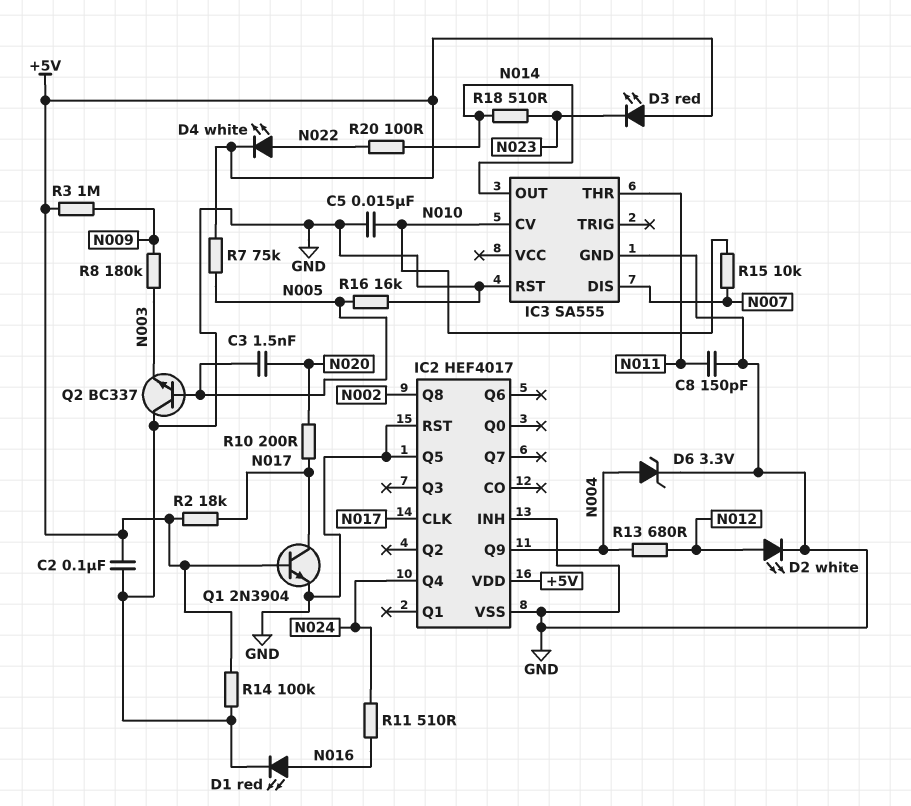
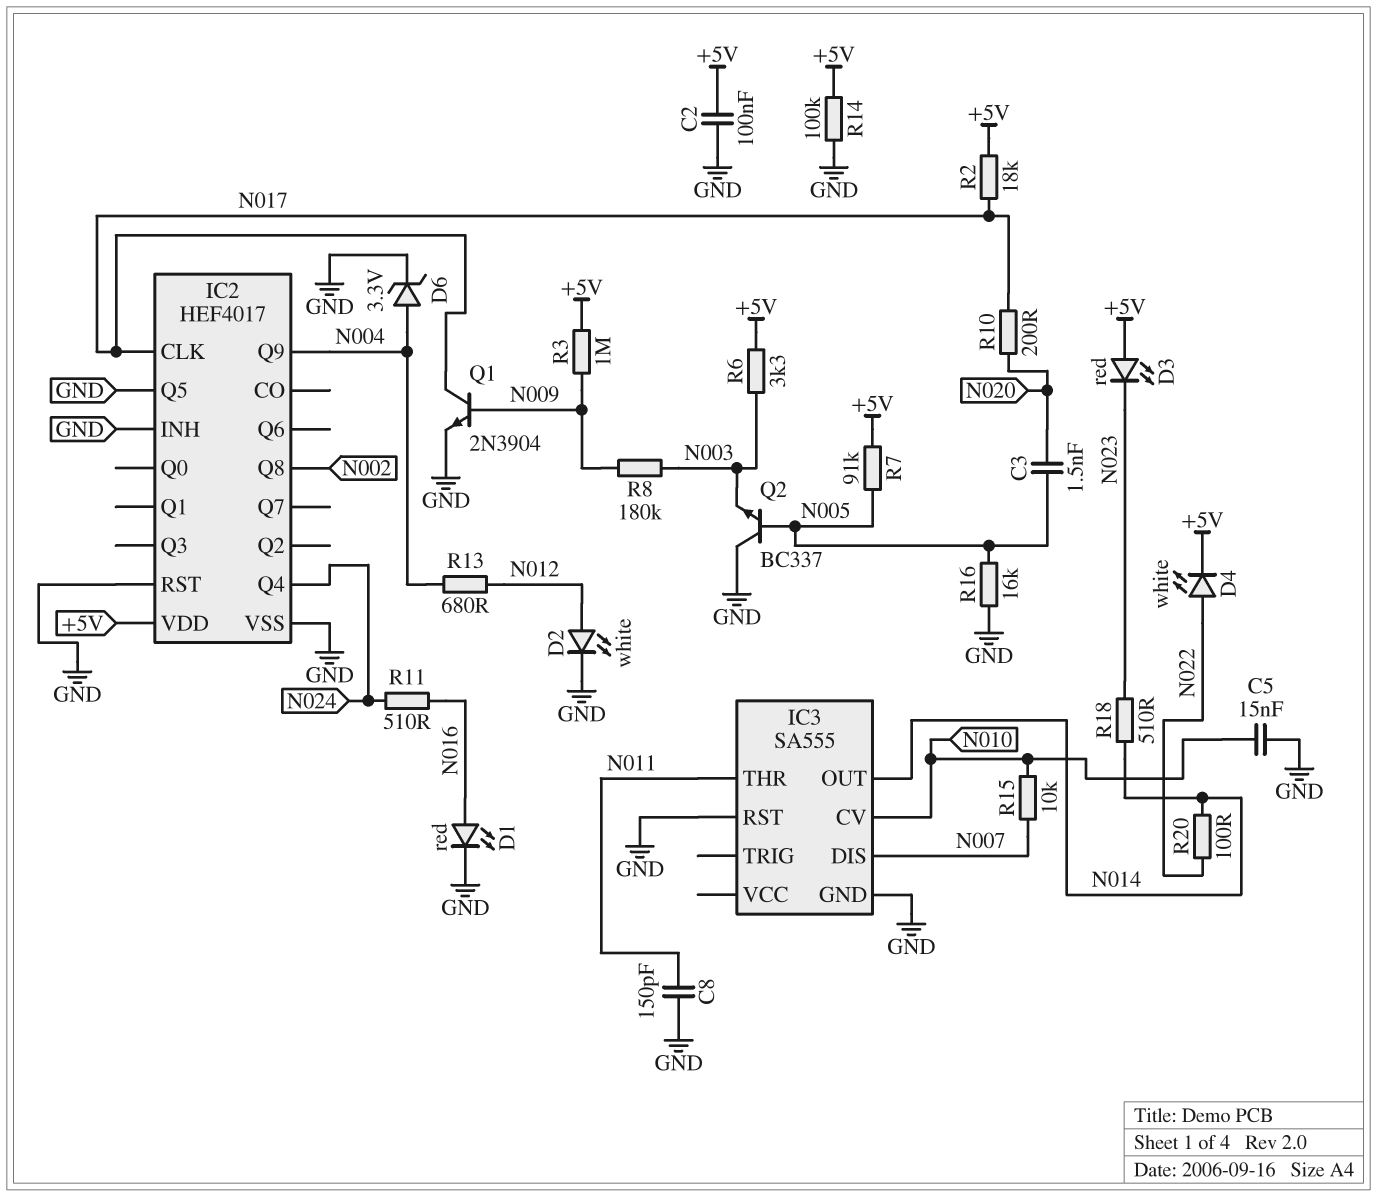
Q1: NPN 2N3904 (B +5V, C N017, E GND) -> NPN 2N3904 (B N009, C N017, E GND)
R6: none -> 3.3k (+5V, N003)
R7: 75k (+5V, N005) -> 91k (+5V, N005)

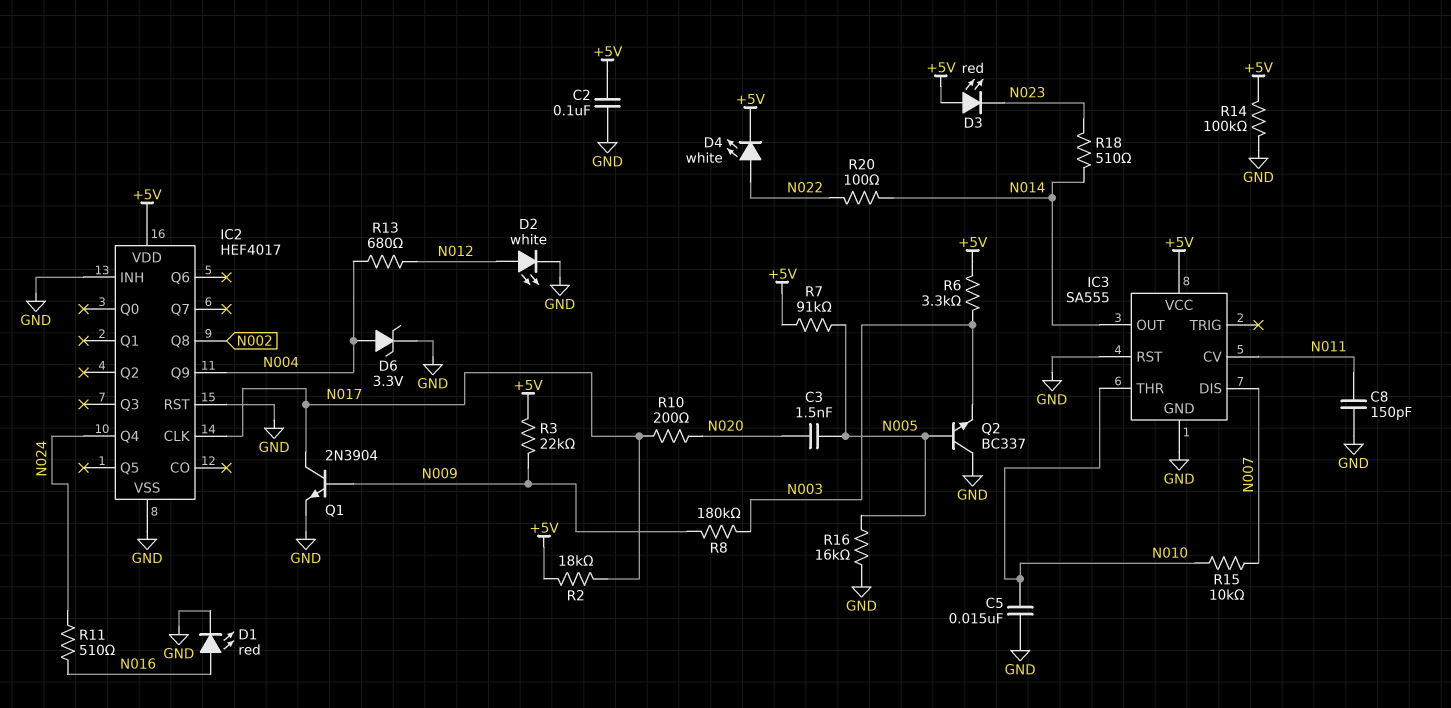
IC2 pin Q5: GND -> none
IC3 pin CV: N010 -> N011
IC3 pin THR: N011 -> N010
IC3 pin VCC: none -> +5V
R3: 1M (+5V, N009) -> 22k (+5V, N009)

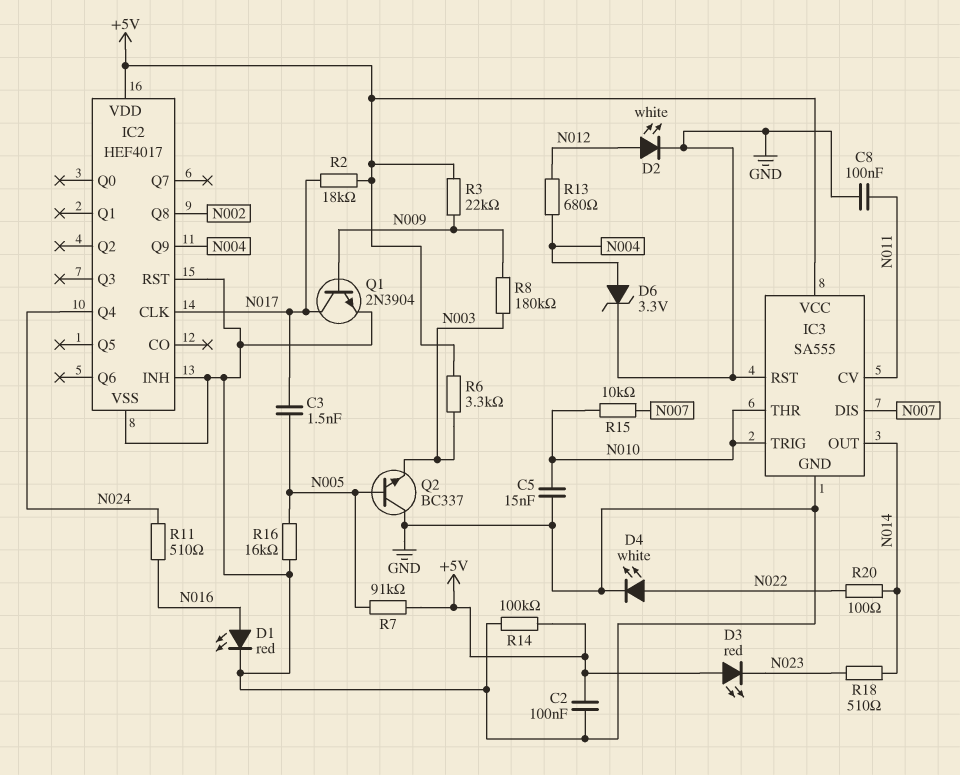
C3: 1.5nF (N005, N020) -> 1.5nF (N005, N017)
C8: 150pF (GND, N011) -> 100nF (GND, N011)
D4: LED white (A N022, K +5V) -> LED white (A N022, K GND)
IC3 pin TRIG: none -> N010
R10: 200 (N017, N020) -> none

